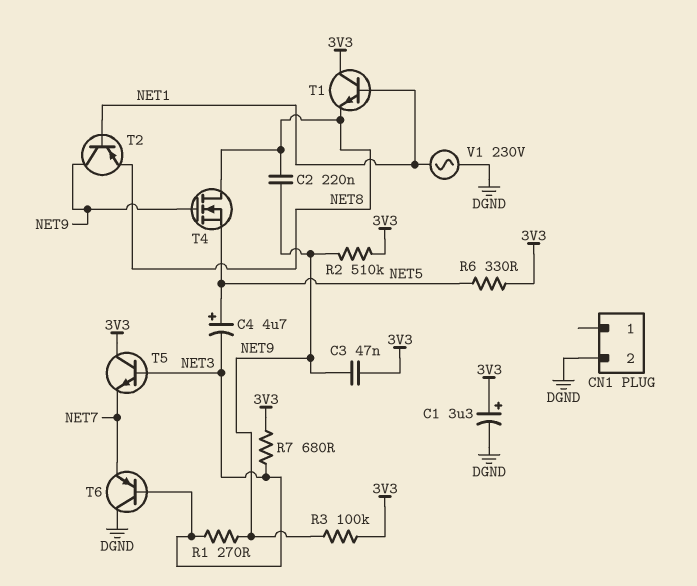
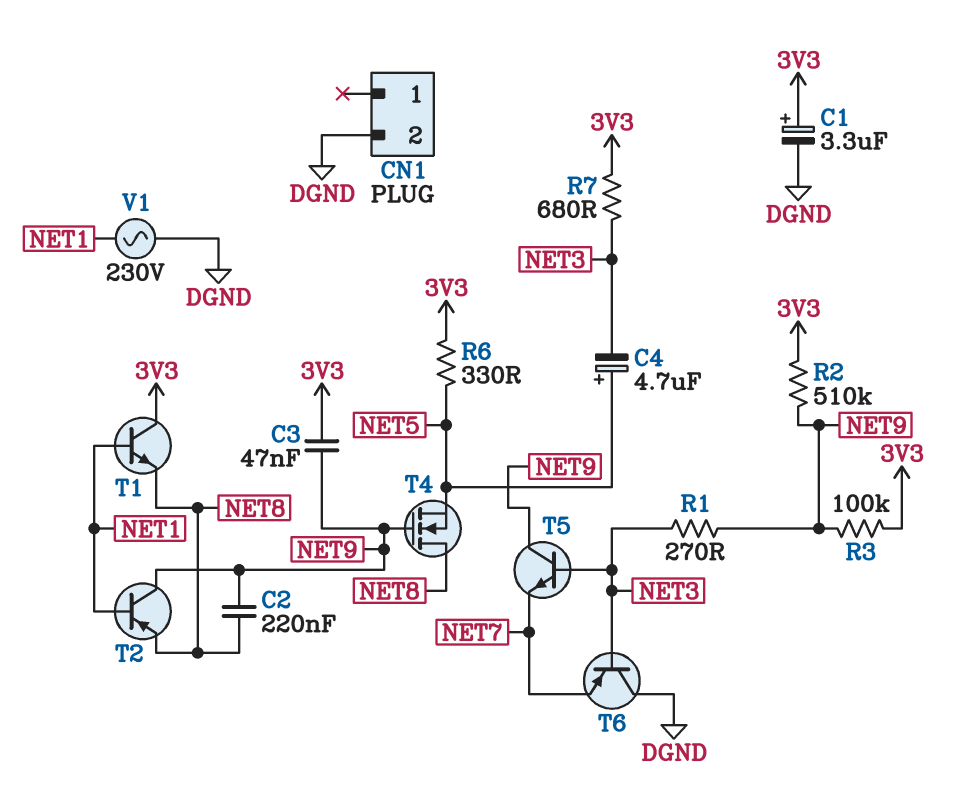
T5: NPN (B NET3, C 3V3, E NET7) -> NPN (B NET3, C NET9, E NET7)

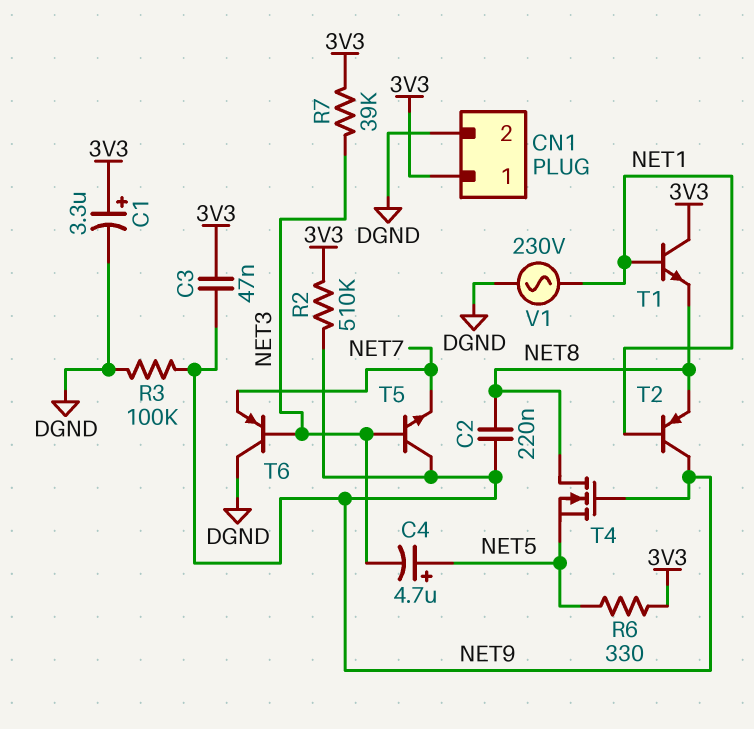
CN1 pin 1: none -> 3V3
R1: 270 (NET3, NET9) -> none
R3: 100k (3V3, NET9) -> 100k (DGND, NET9)
R7: 680 (3V3, NET3) -> 39k (3V3, NET3)

